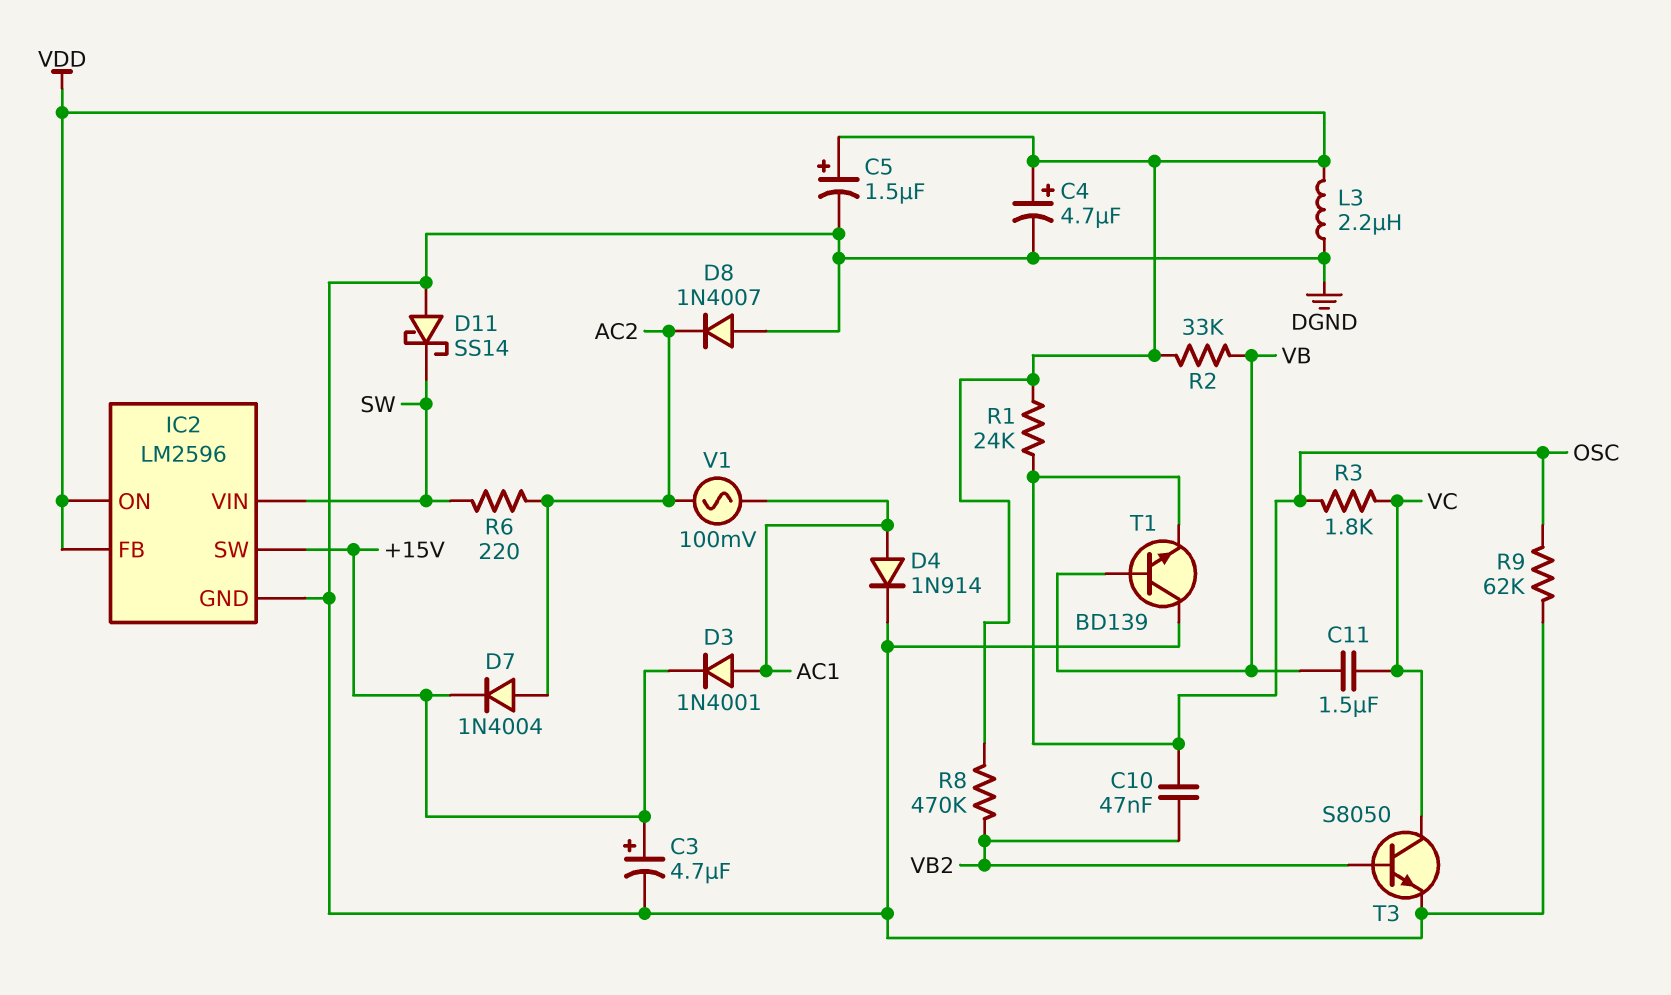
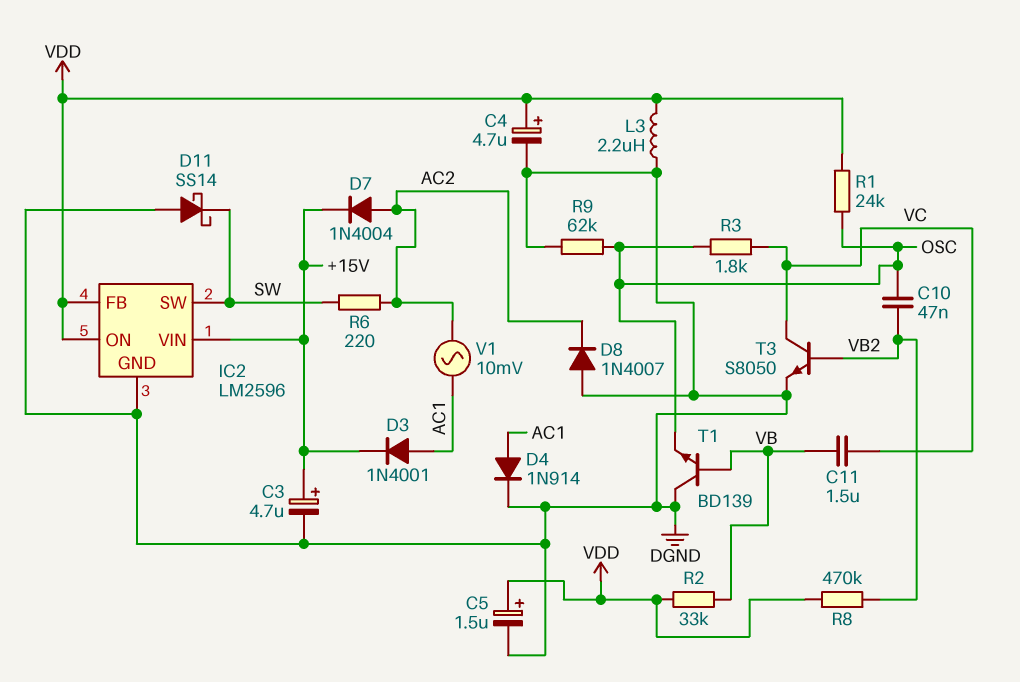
IC2 pin SW: +15V -> SW
IC2 pin VIN: SW -> +15V
V1: AC 100mV (AC1, AC2) -> AC 10mV (AC1, AC2)

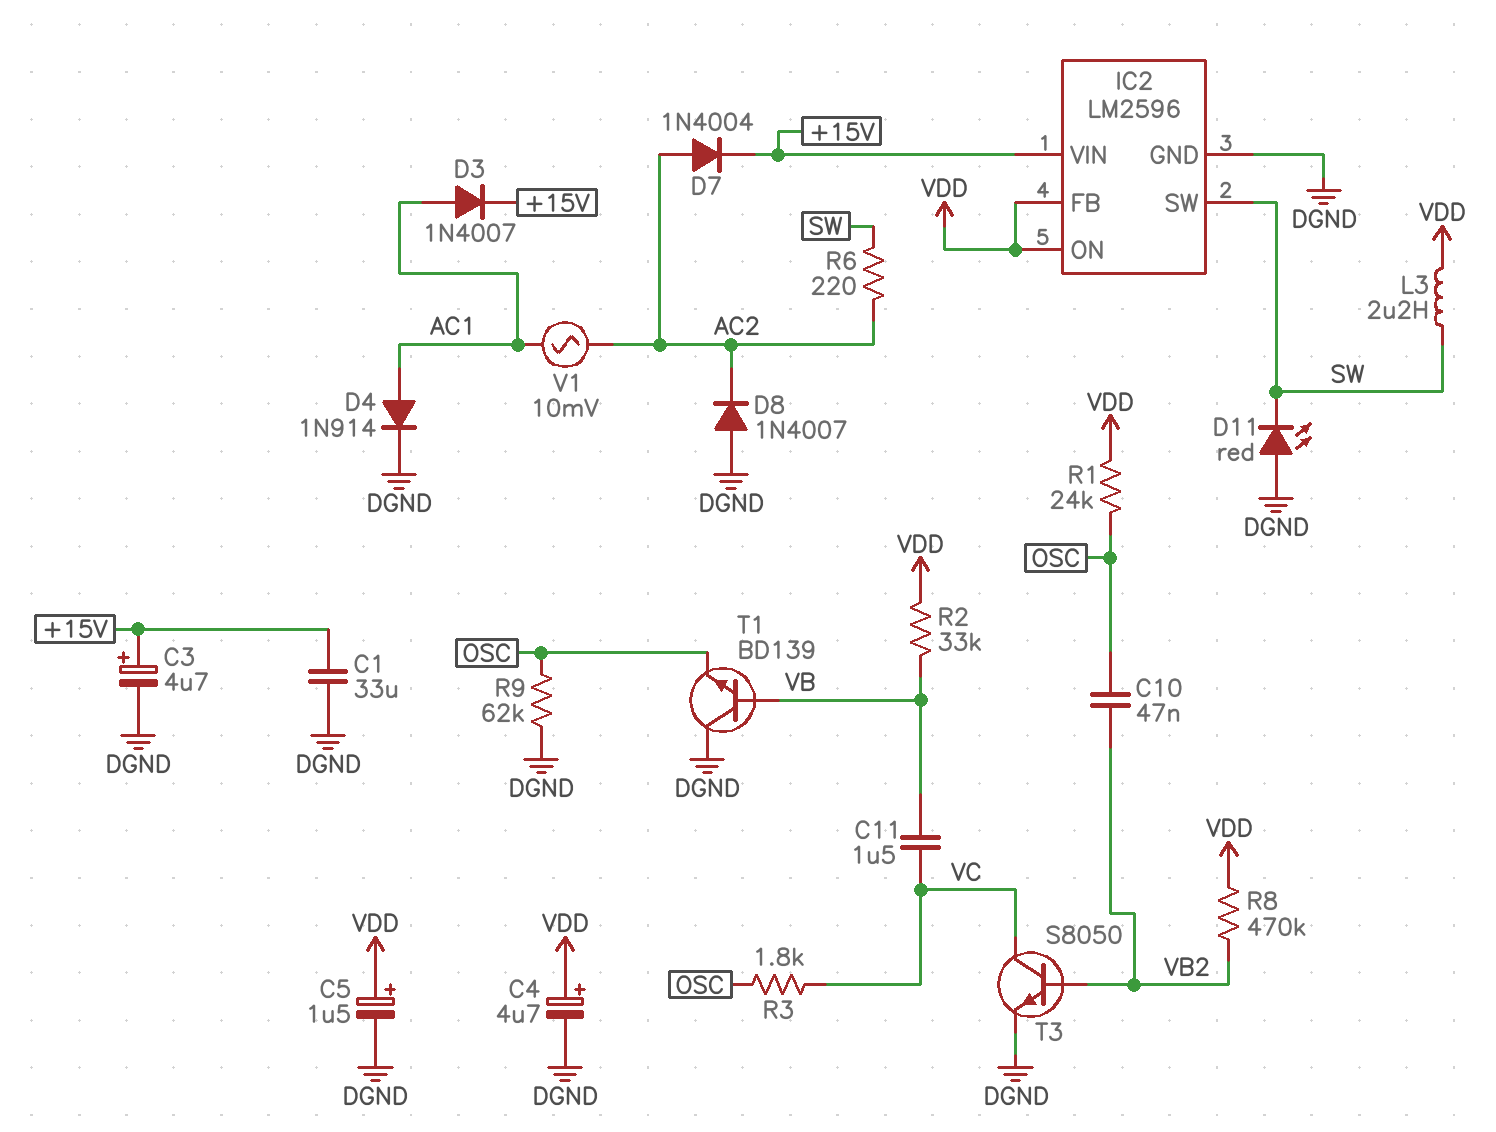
C1: none -> 33uF (+15V, DGND)
D3: diode 1N4001 (A AC1, K +15V) -> diode 1N4007 (A AC1, K +15V)
D11: schottky SS14 (A DGND, K SW) -> LED red (A DGND, K SW)
L3: 2.2uH (DGND, VDD) -> 2.2uH (SW, VDD)

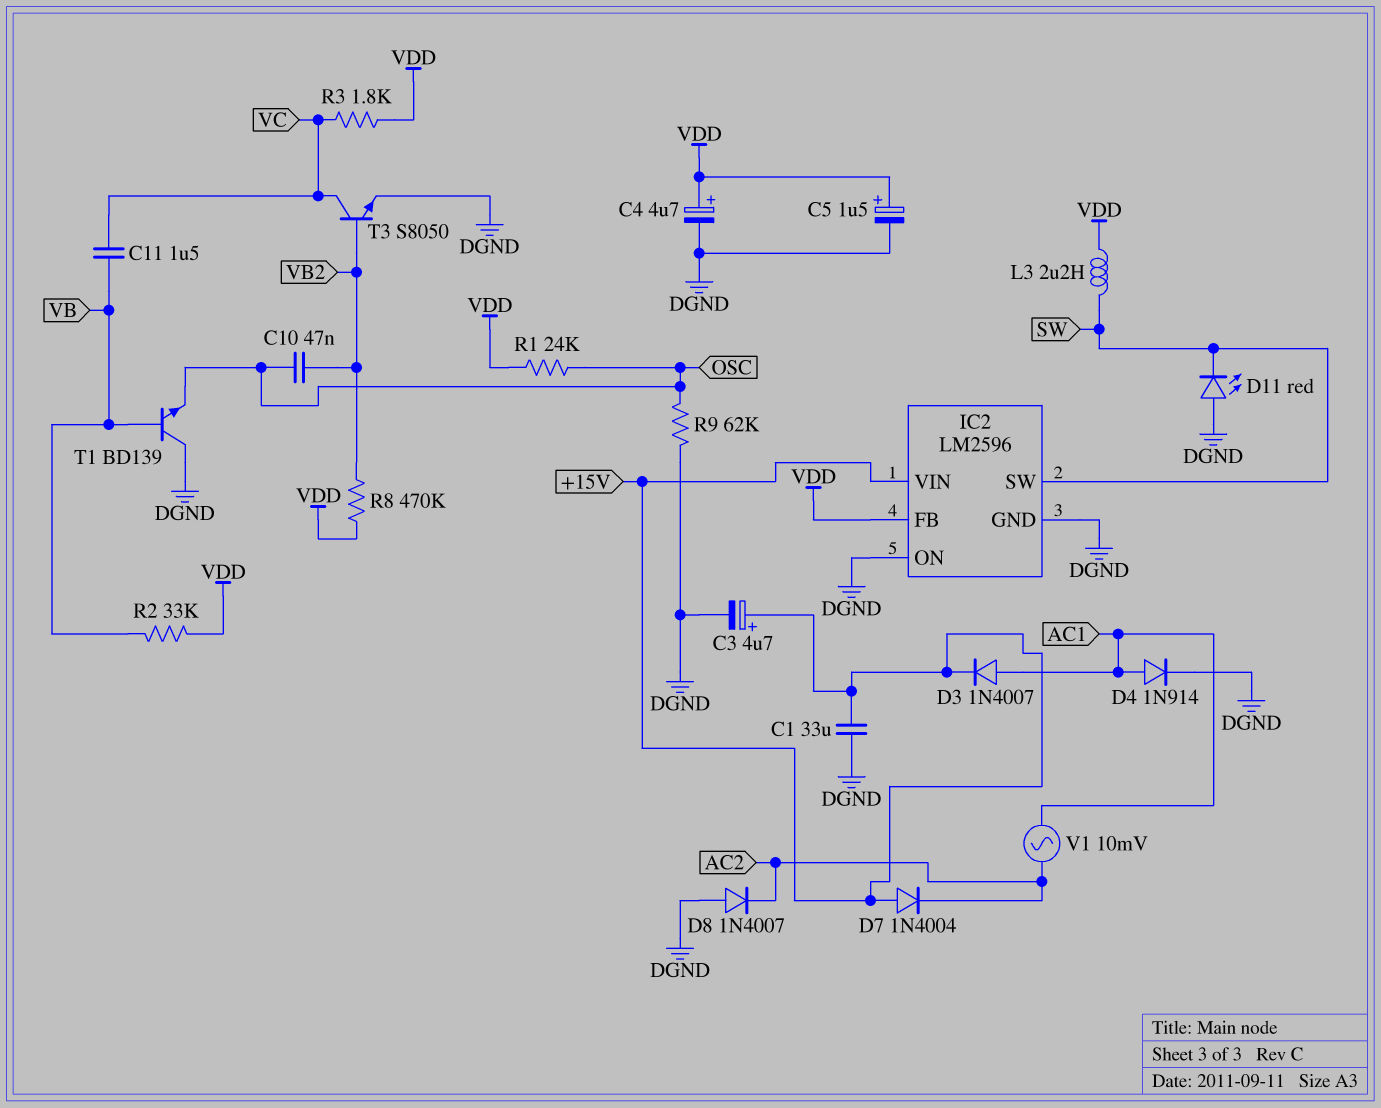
D7: diode 1N4004 (A AC2, K +15V) -> diode 1N4004 (A +15V, K AC2)
IC2 pin ON: VDD -> DGND
R3: 1.8k (OSC, VC) -> 1.8k (VC, VDD)
R6: 220 (AC2, SW) -> none

